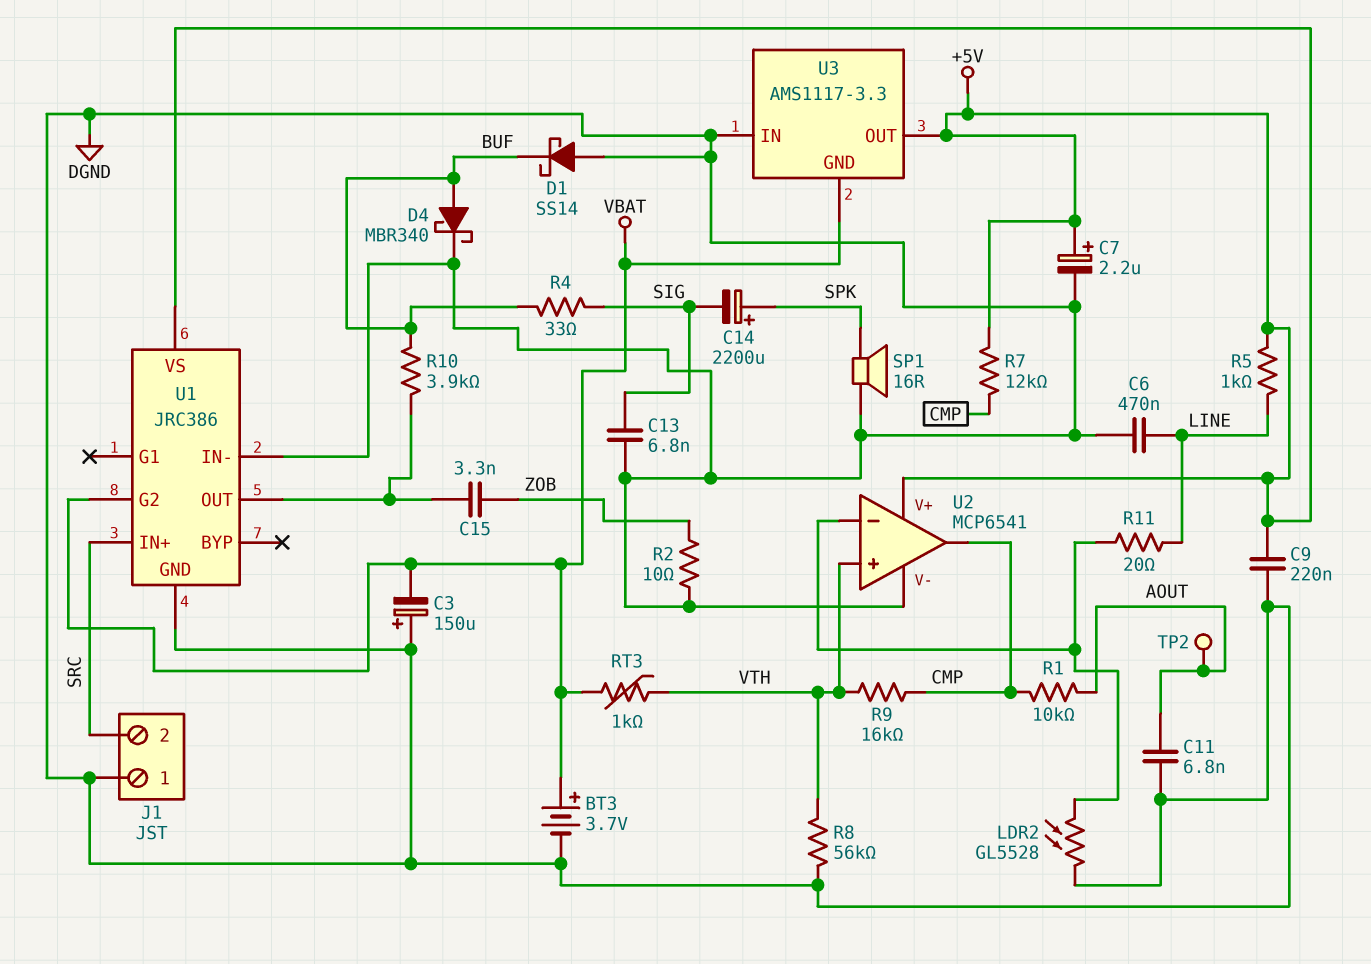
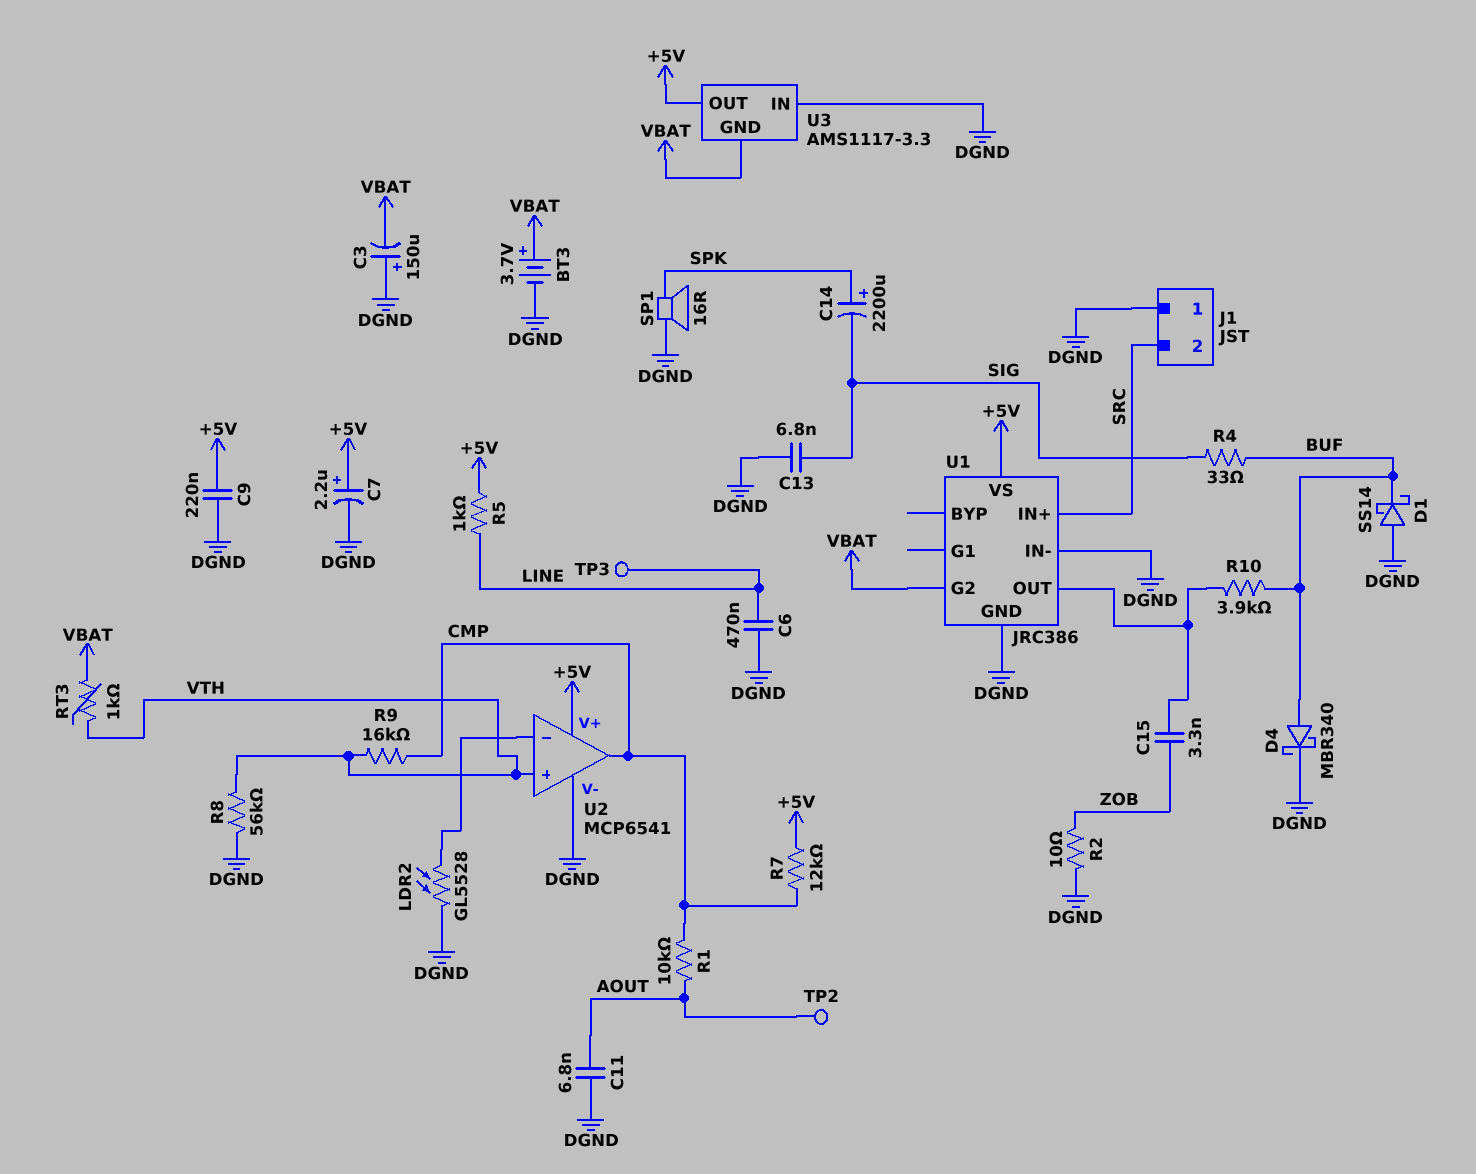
R11: 20 (LINE, U2/in-) -> none
TP3: none -> test point (LINE)

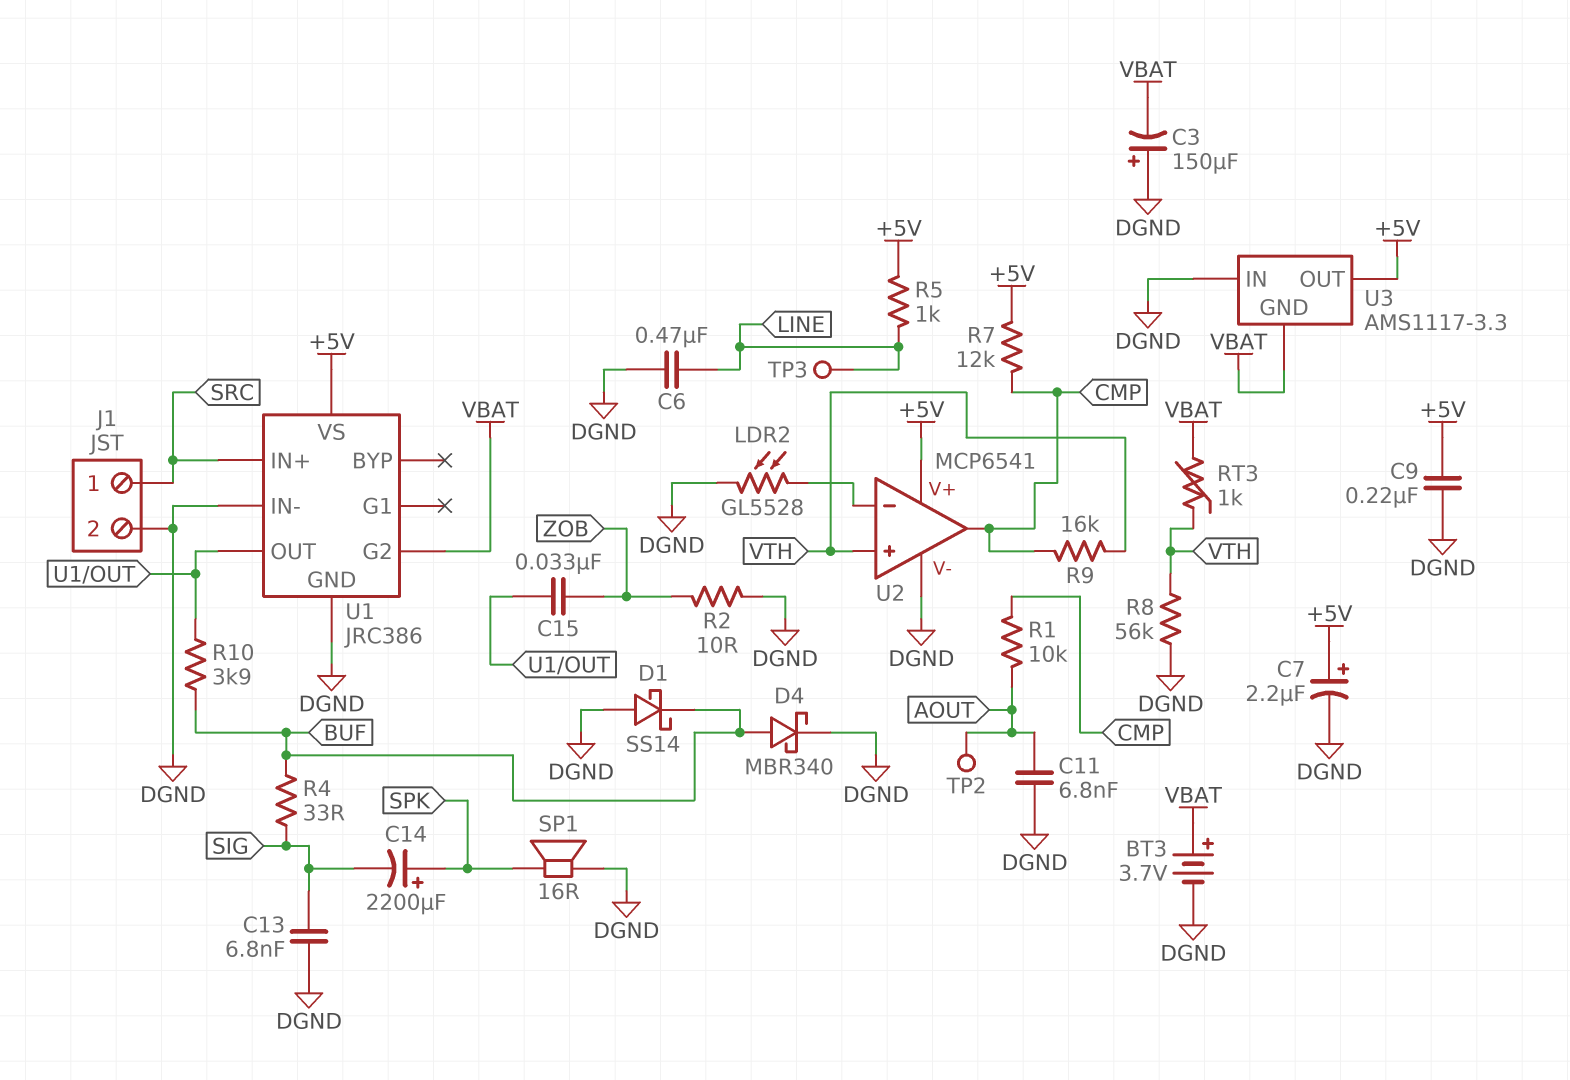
C15: 3.3nF (U1/OUT, ZOB) -> 33nF (U1/OUT, ZOB)
J1 pin 1: DGND -> SRC
J1 pin 2: SRC -> DGND

